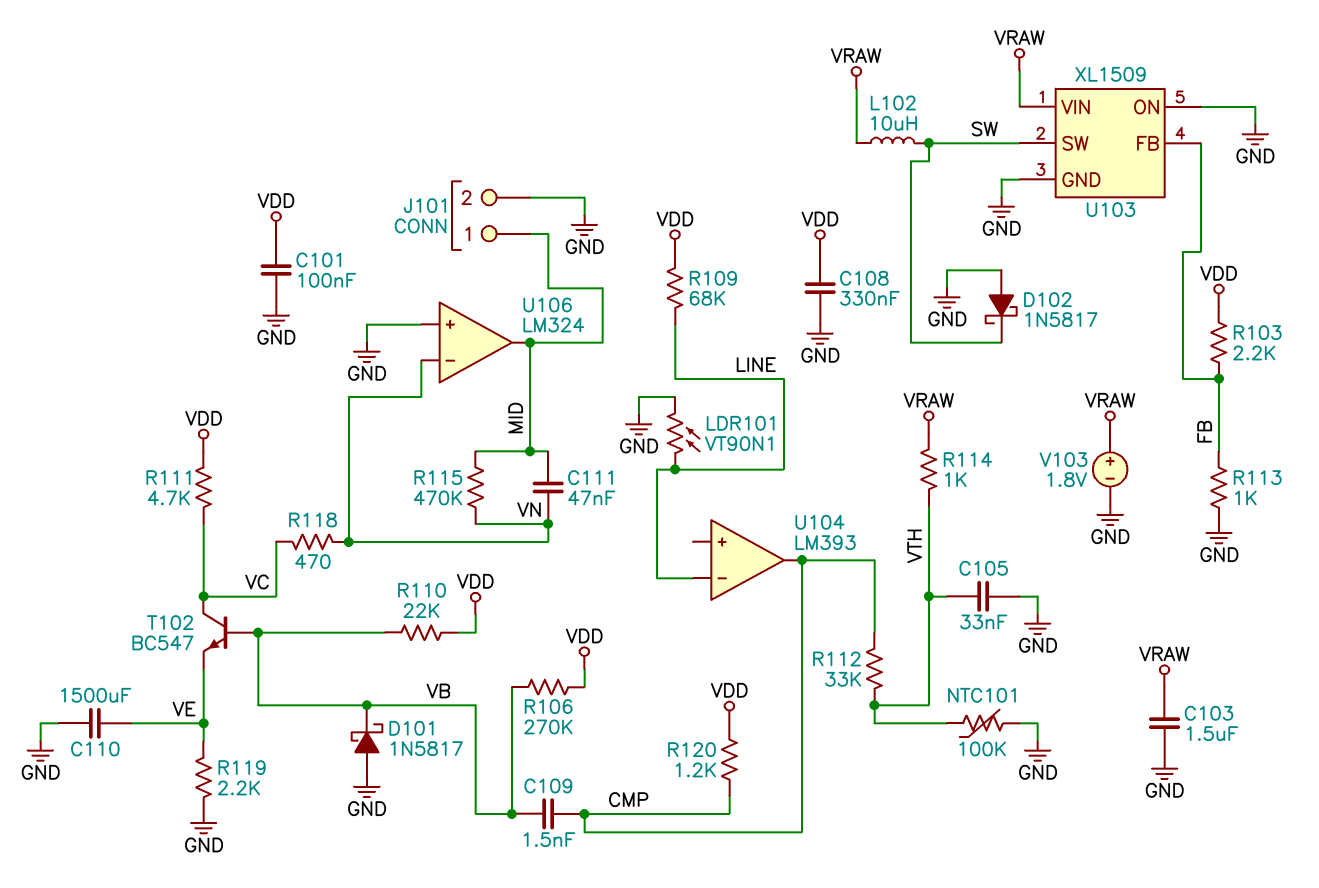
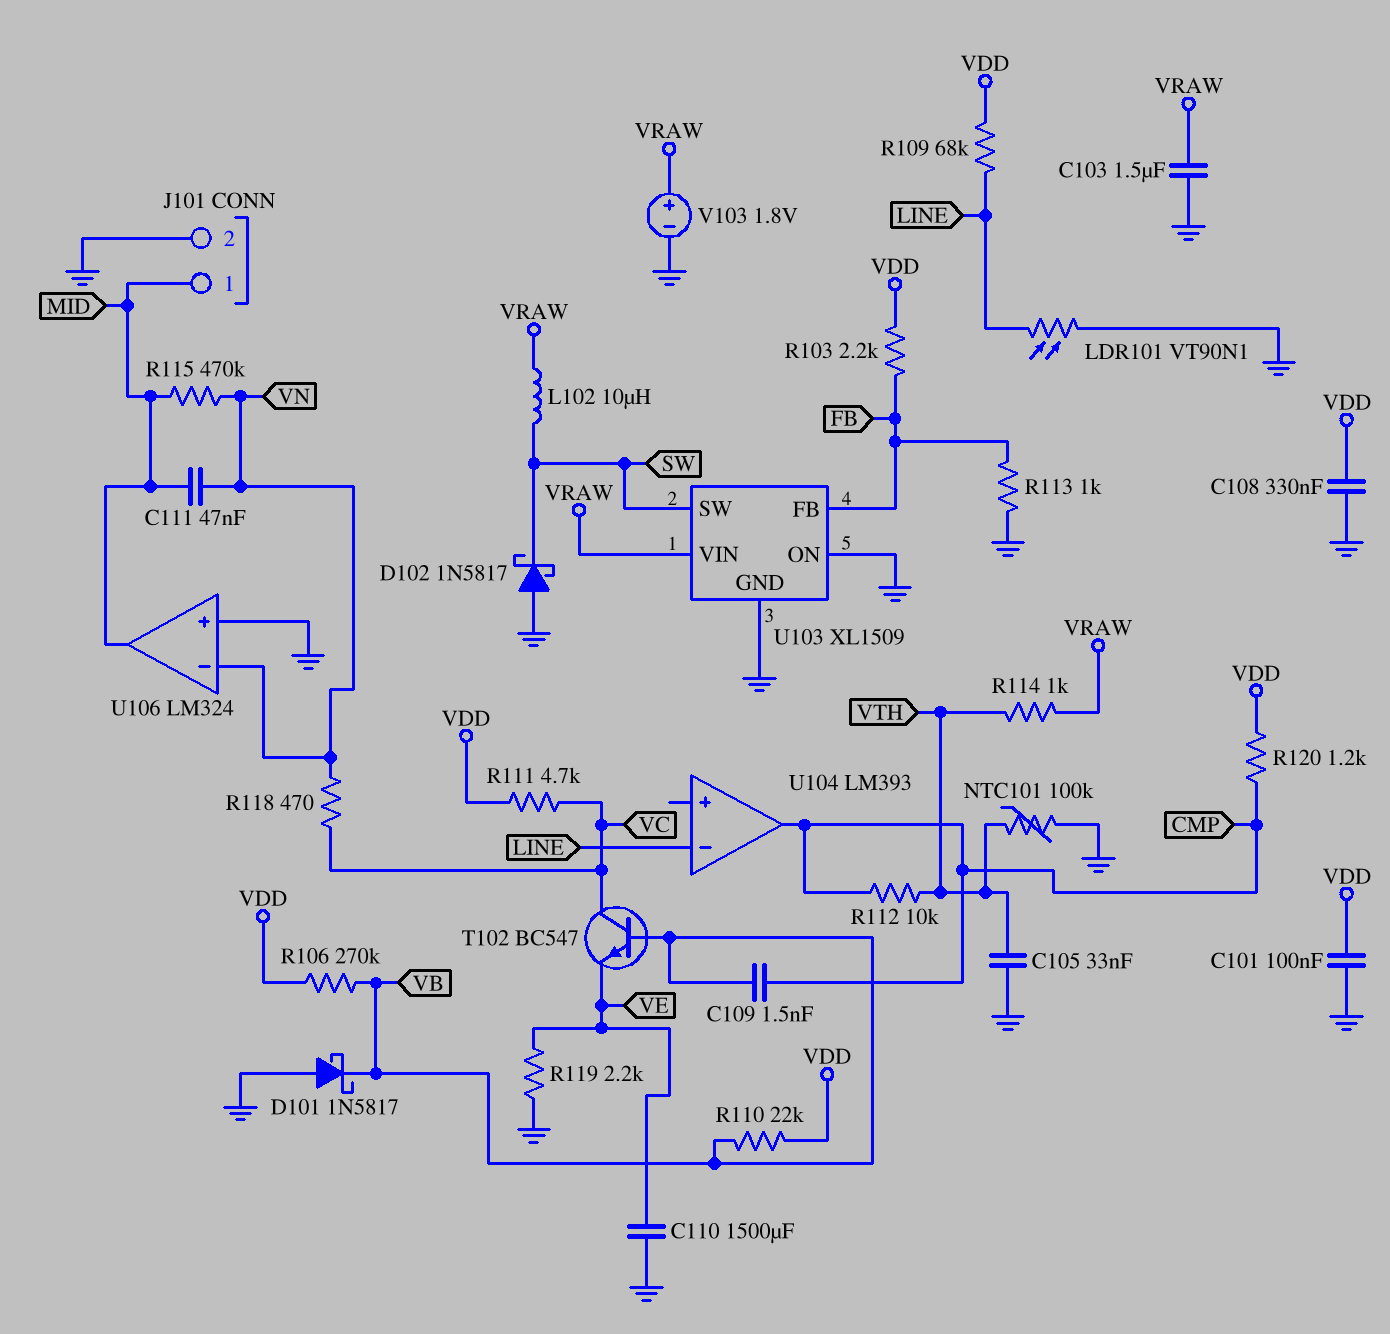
R112: 33k (CMP, VTH) -> 10k (CMP, VTH)

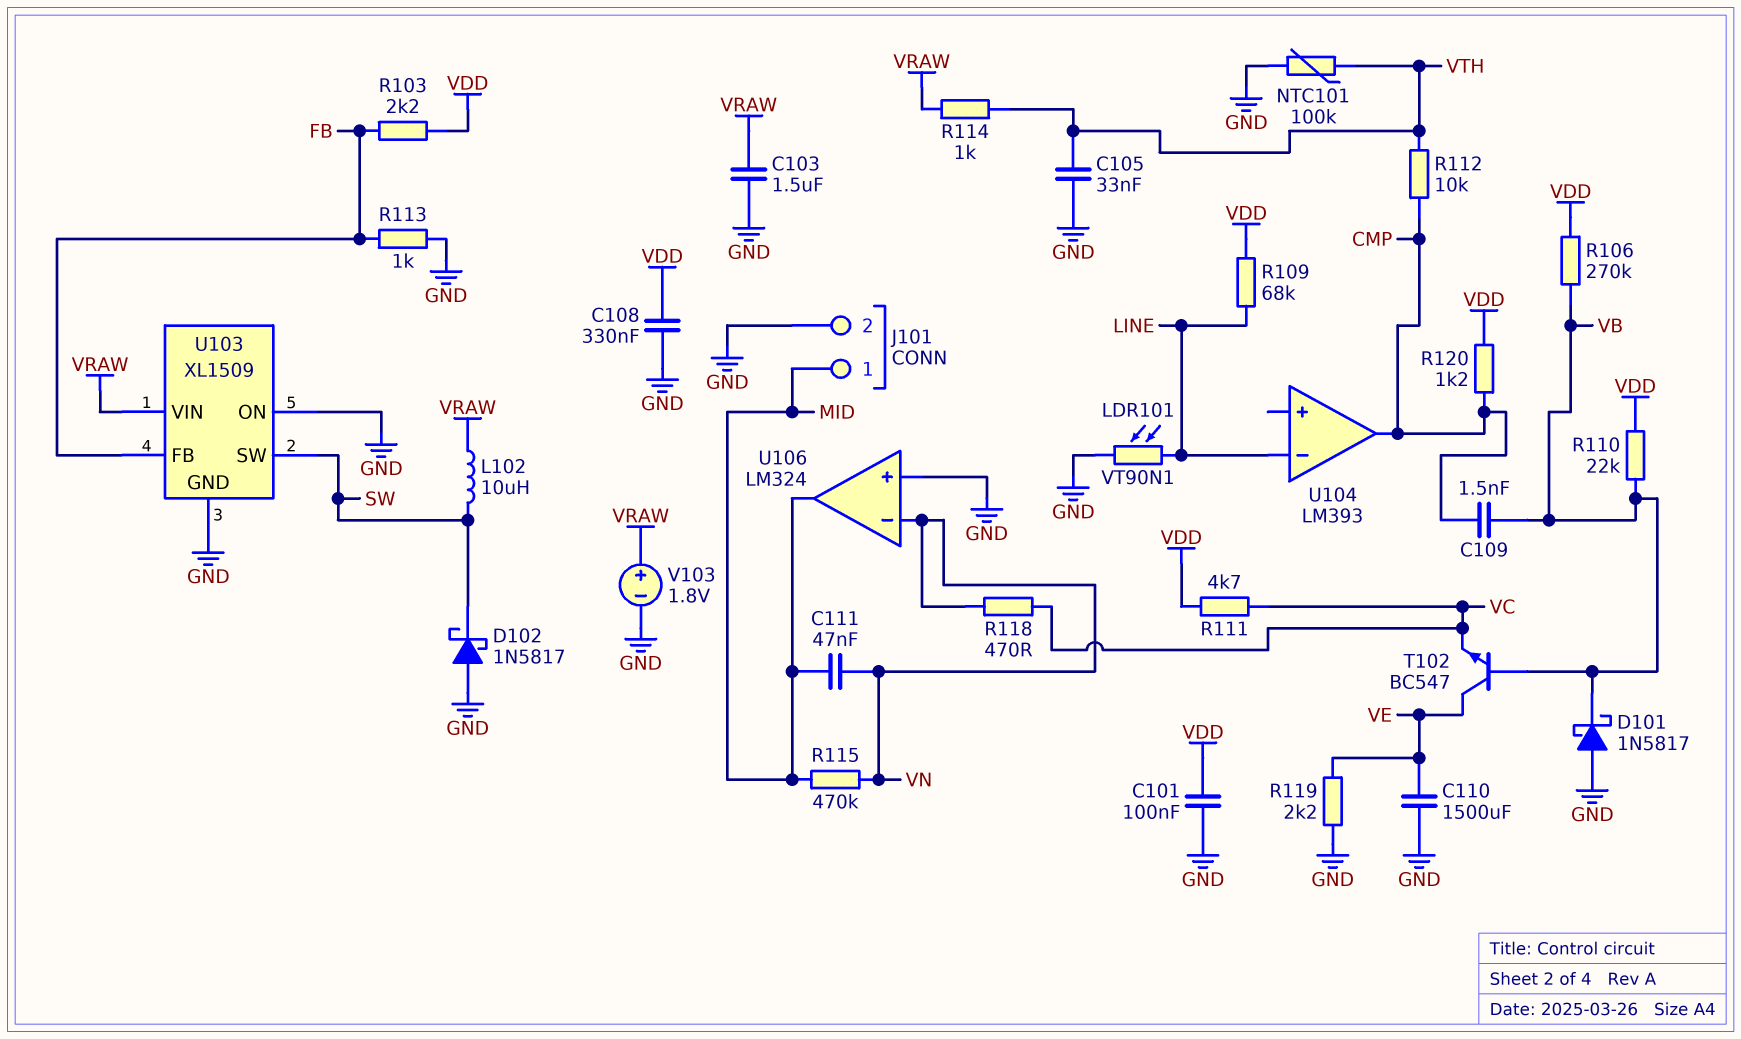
T102: NPN BC547 (B VB, C VC, E VE) -> NPN BC547 (B VB, C VE, E VC)

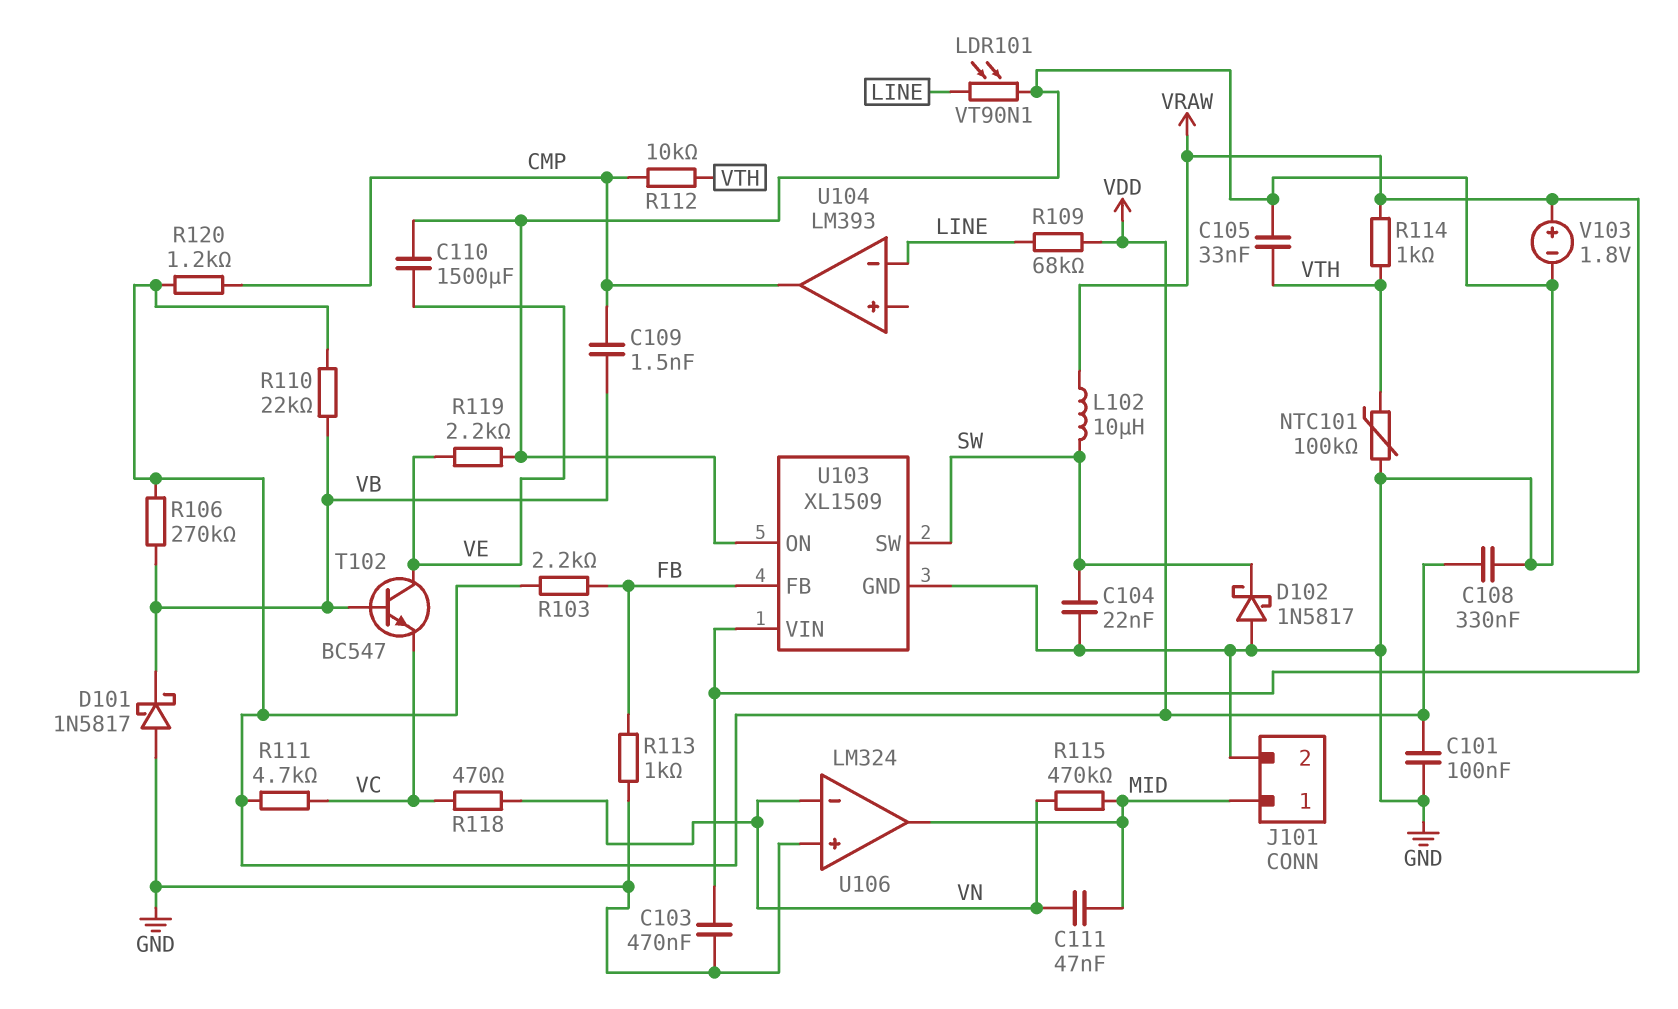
C103: 1.5uF (GND, VRAW) -> 470nF (GND, VRAW)
C104: none -> 22nF (GND, SW)

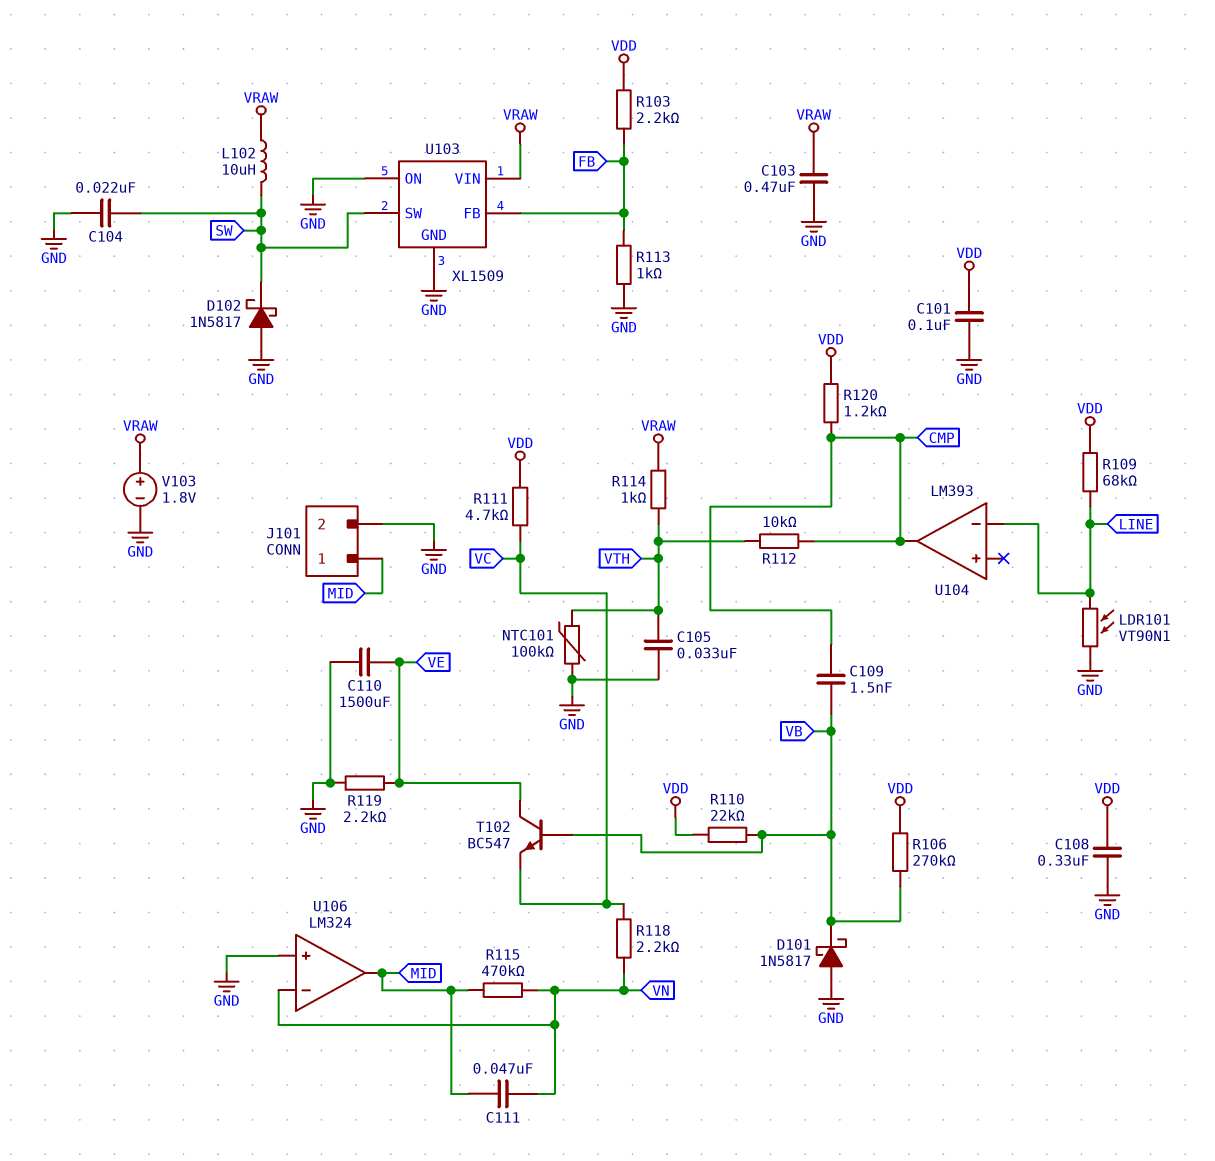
R118: 470 (VC, VN) -> 2.2k (VC, VN)

